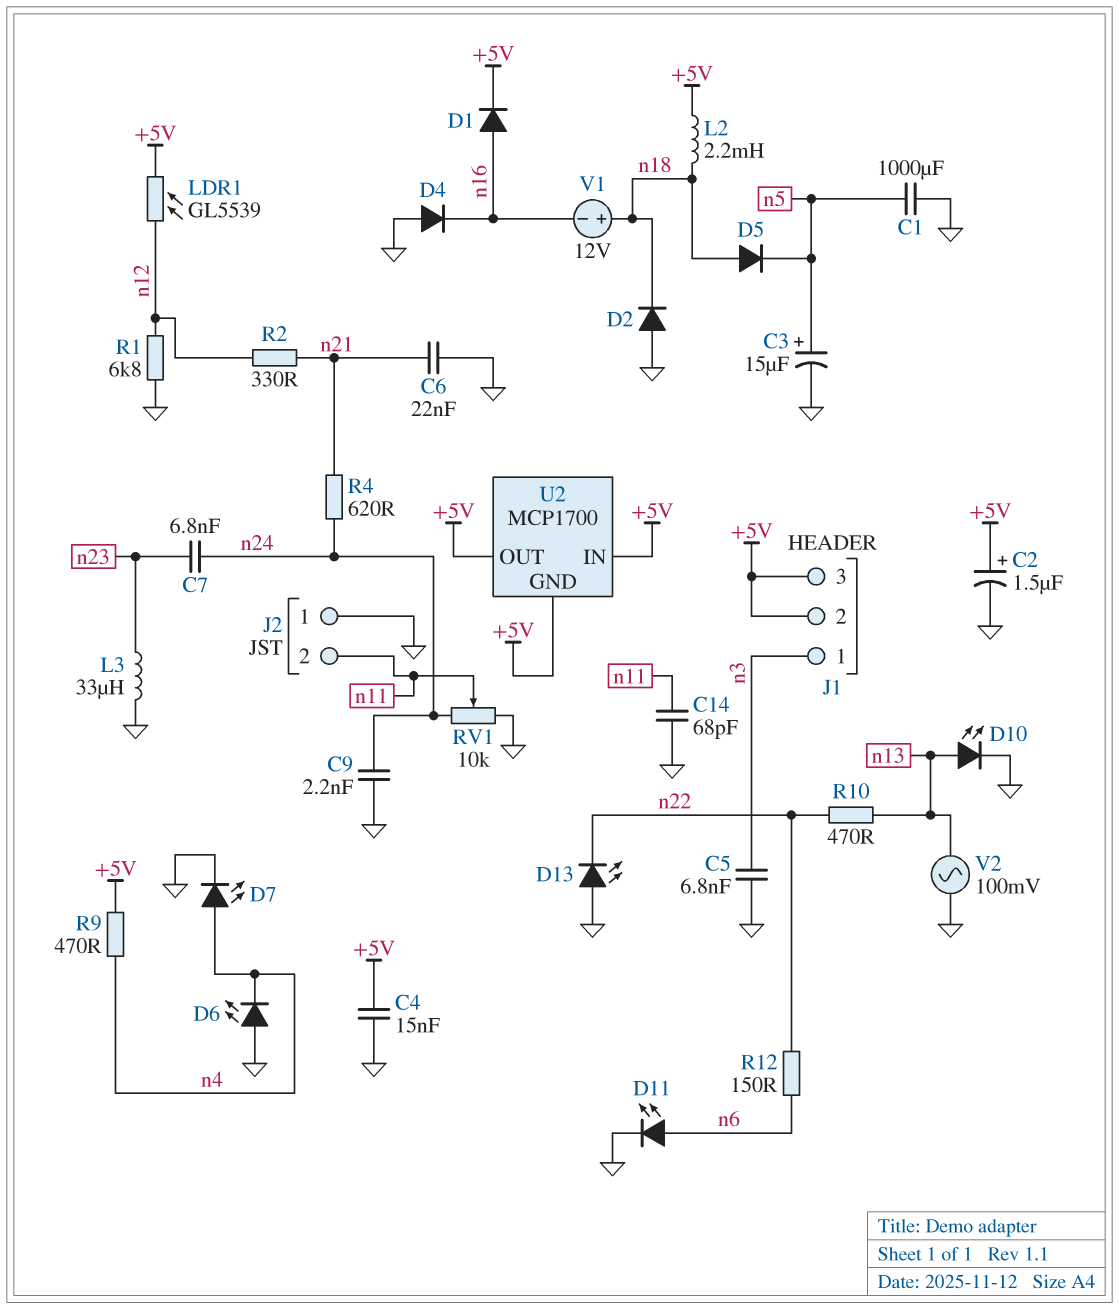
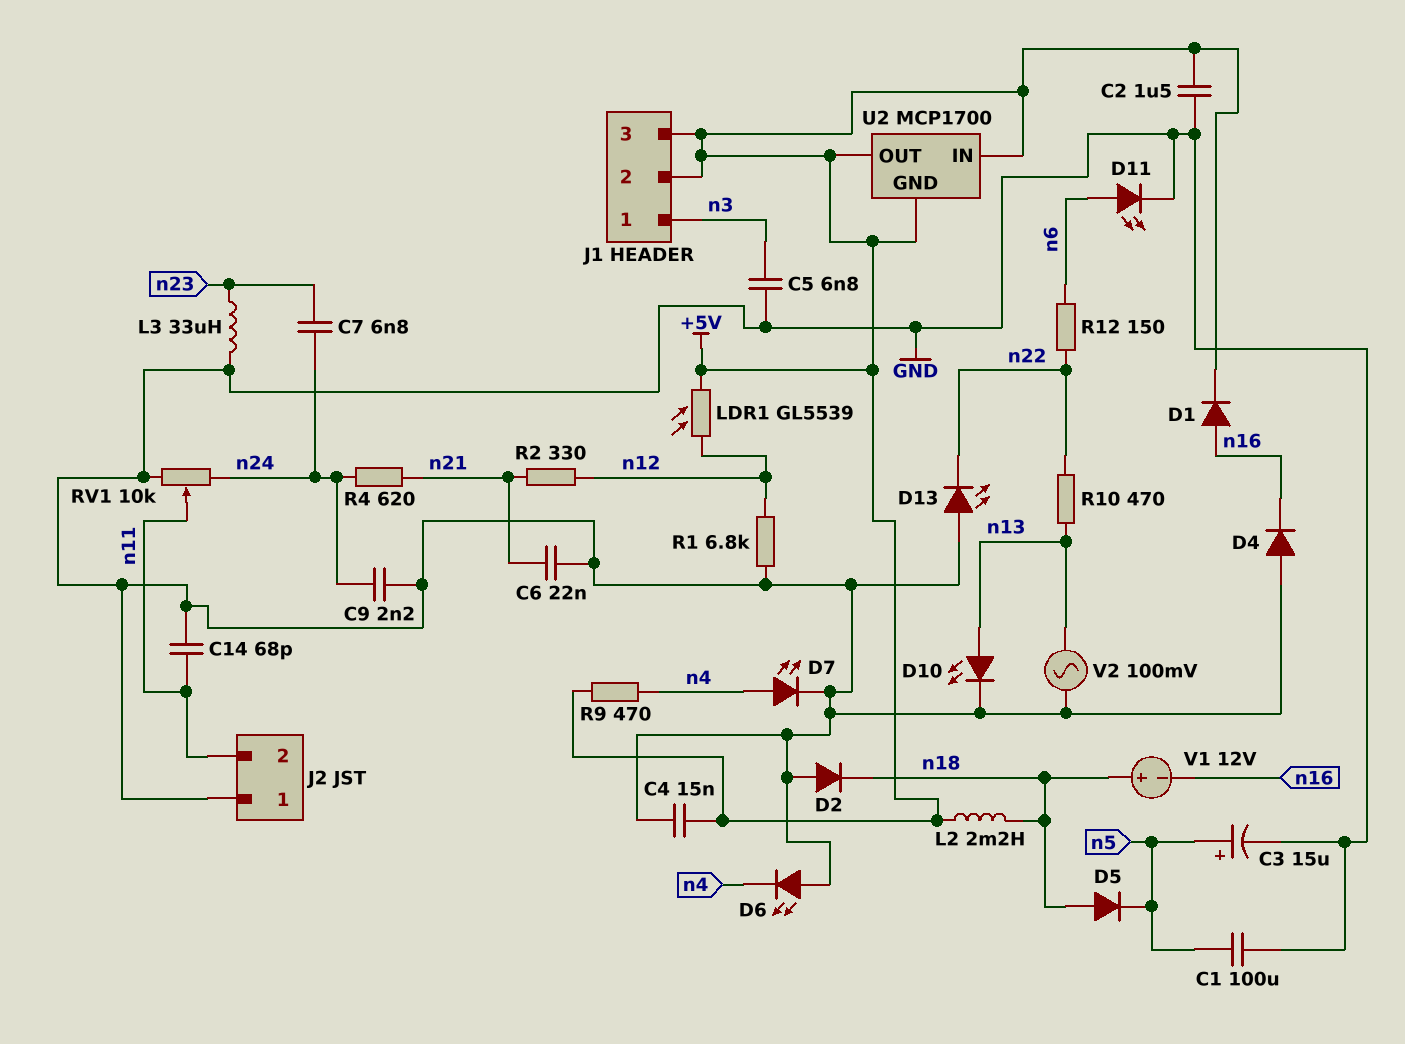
C1: 1000uF (GND, n5) -> 100uF (GND, n5)
C2: 1.5uF (plus +5V, minus GND) -> 1.5uF (+5V, GND)

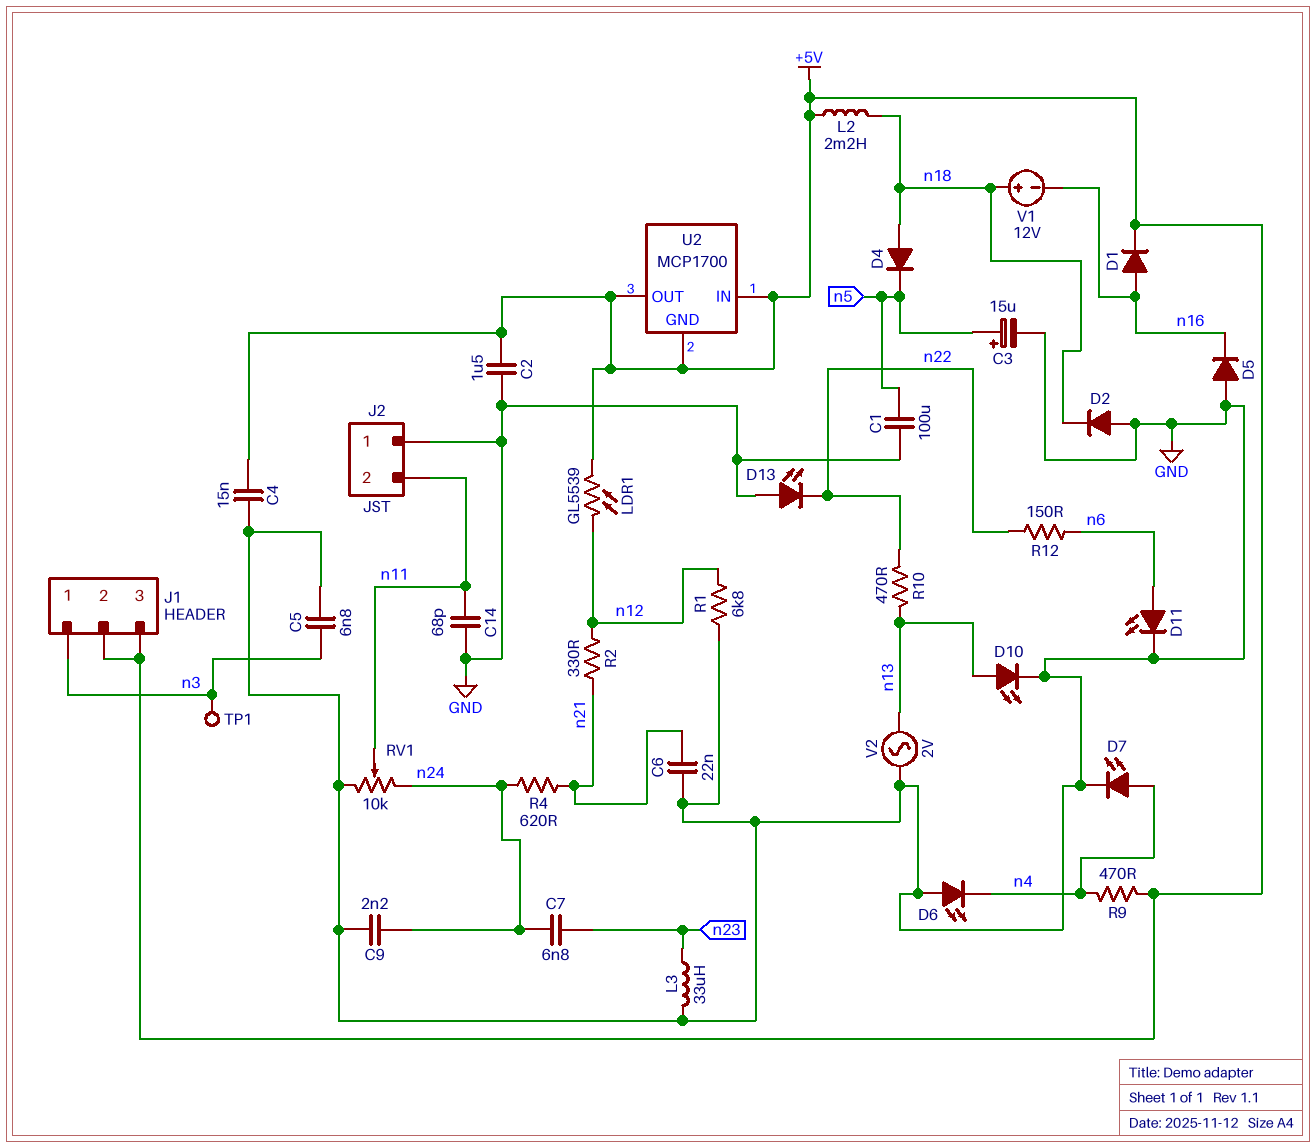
D4: diode (A GND, K n16) -> diode (A n18, K n5)
D5: diode (A n18, K n5) -> diode (A GND, K n16)
TP1: none -> test point (n3)
V2: AC 100mV (GND, n13) -> AC 2V (GND, n13)

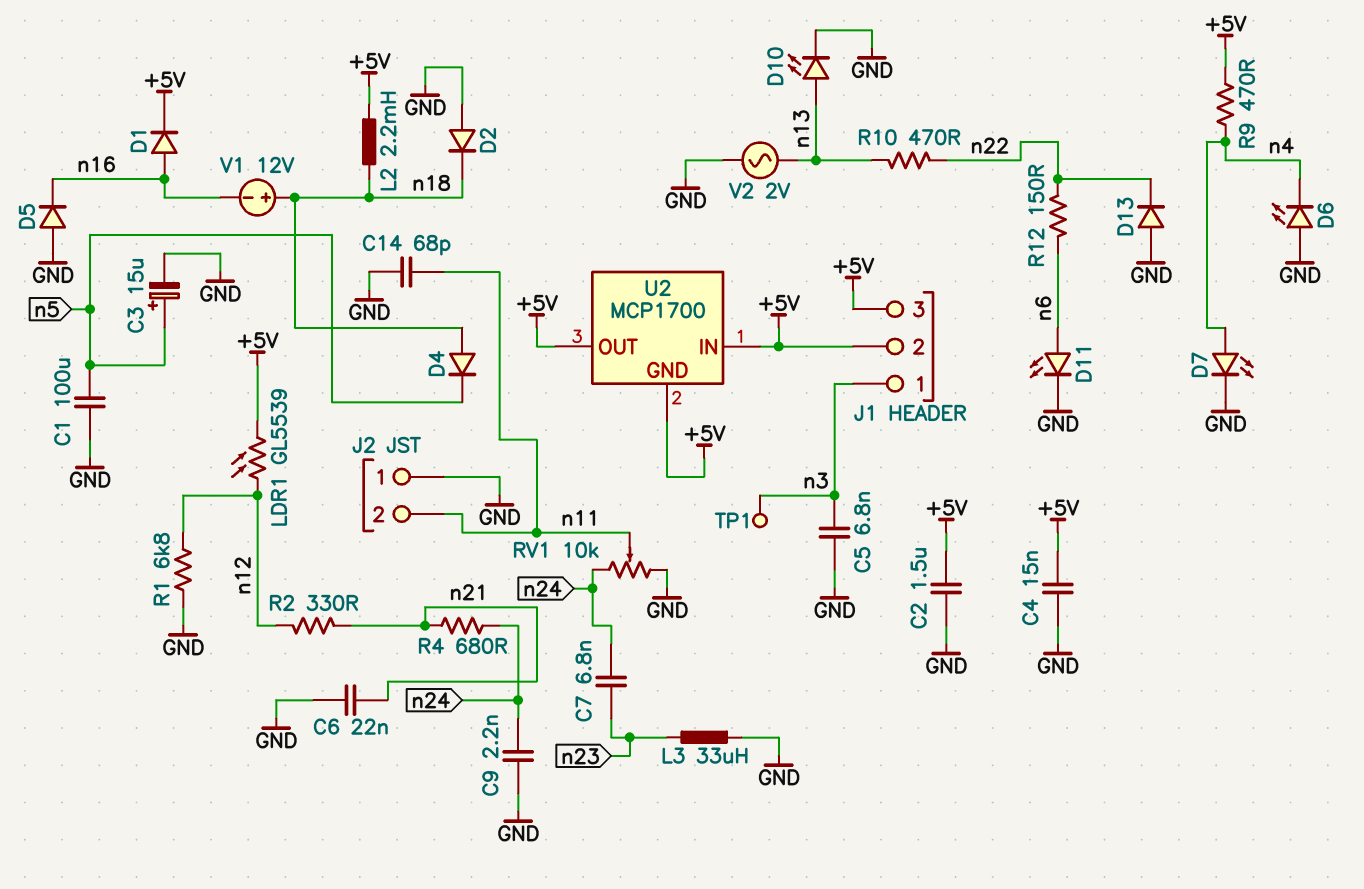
D13: LED (A GND, K n22) -> diode (A GND, K n22)
R4: 620 (n21, n24) -> 680 (n21, n24)

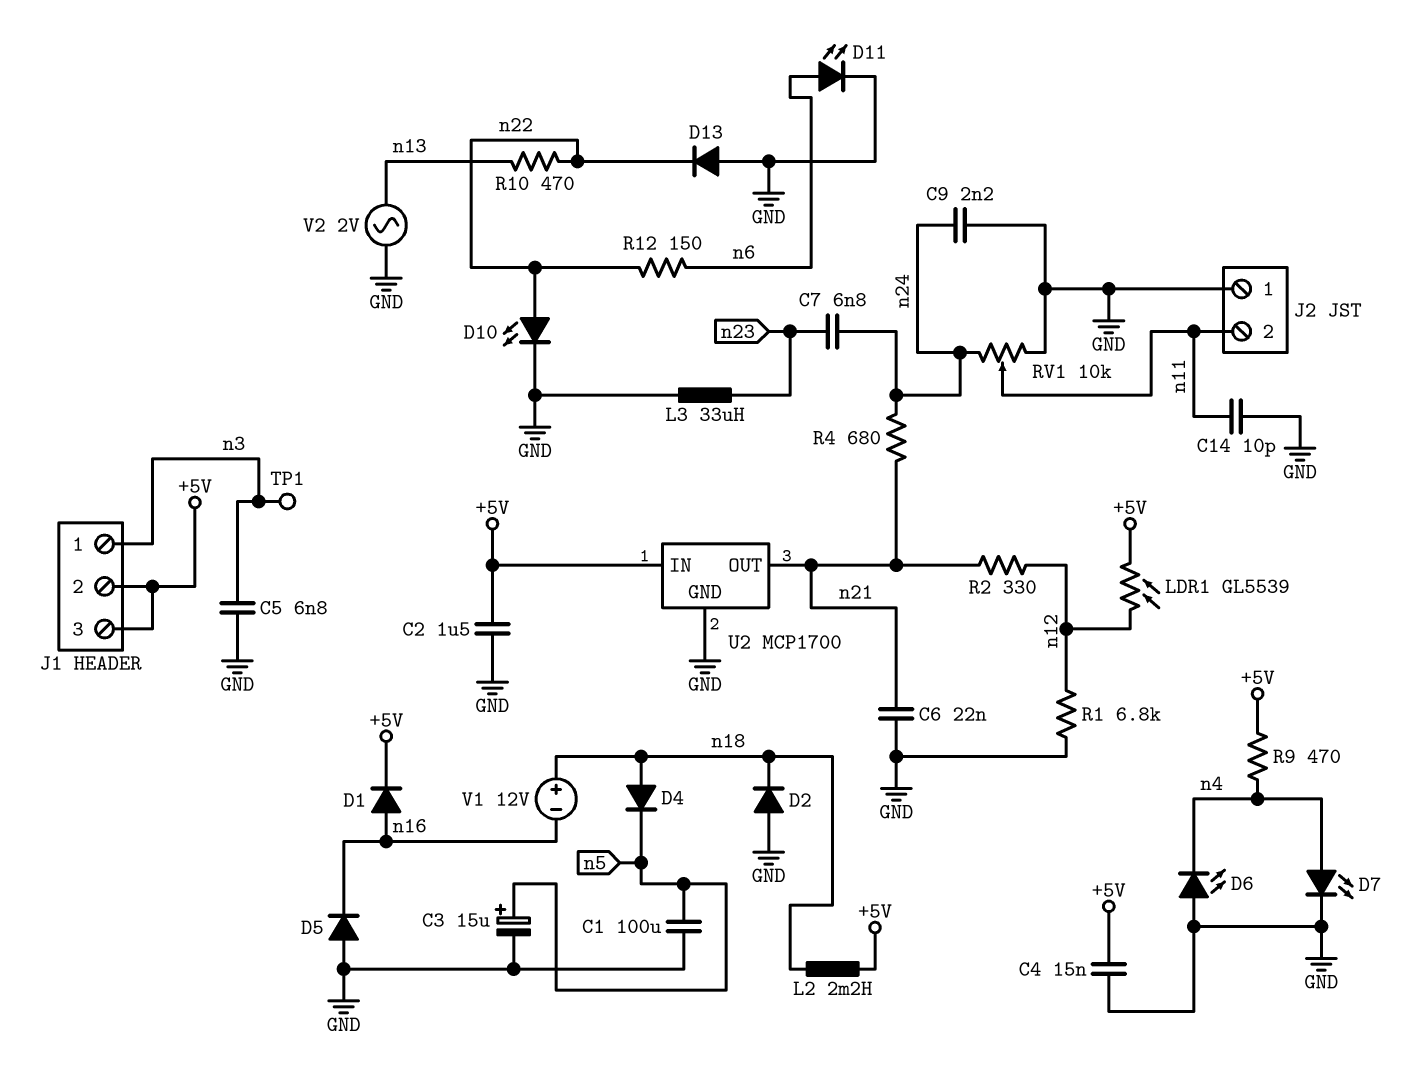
C14: 68pF (GND, n11) -> 10pF (GND, n11)
D10: LED (A n13, K GND) -> LED (A n22, K GND)
U2 pin GND: +5V -> GND
U2 pin OUT: +5V -> n21

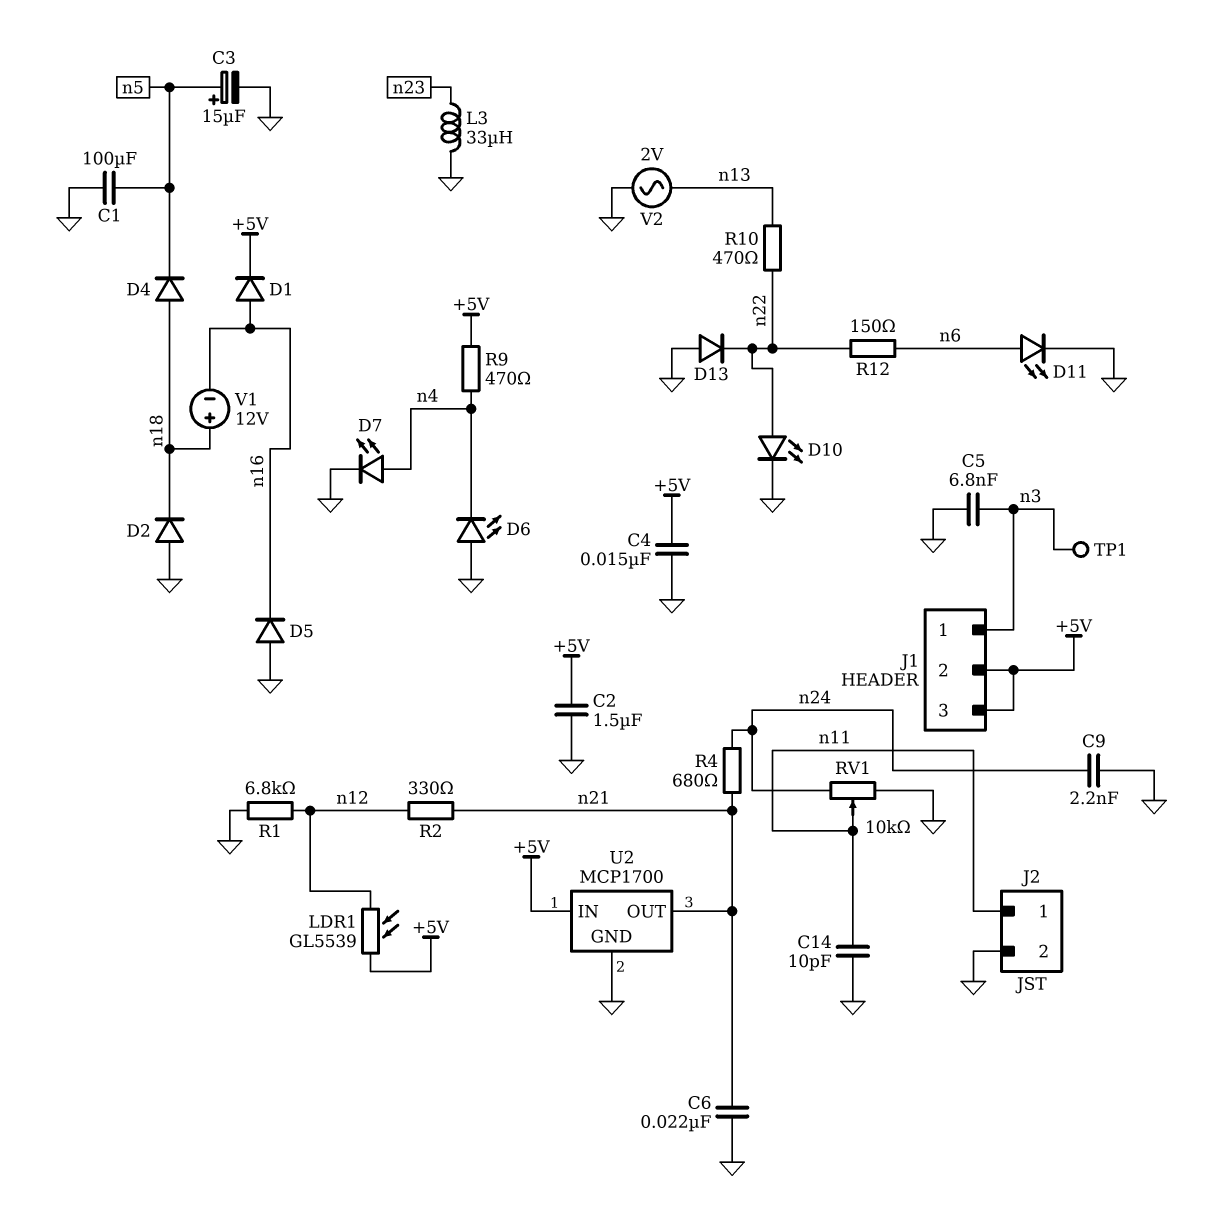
C7: 6.8nF (n23, n24) -> none
J2 pin 1: GND -> n11
J2 pin 2: n11 -> GND
L2: 2.2mH (+5V, n18) -> none

